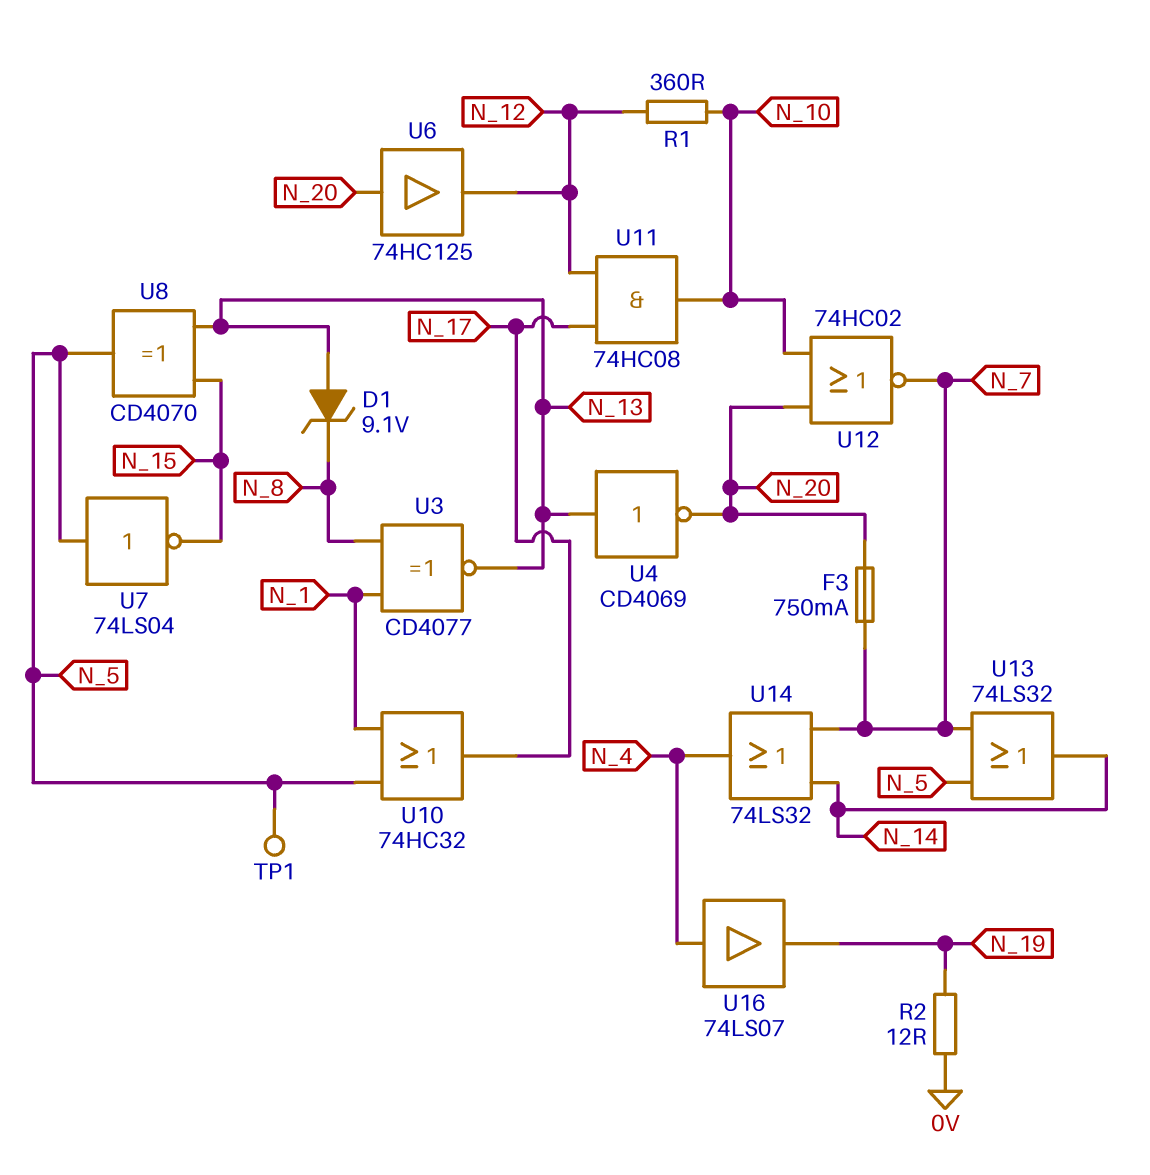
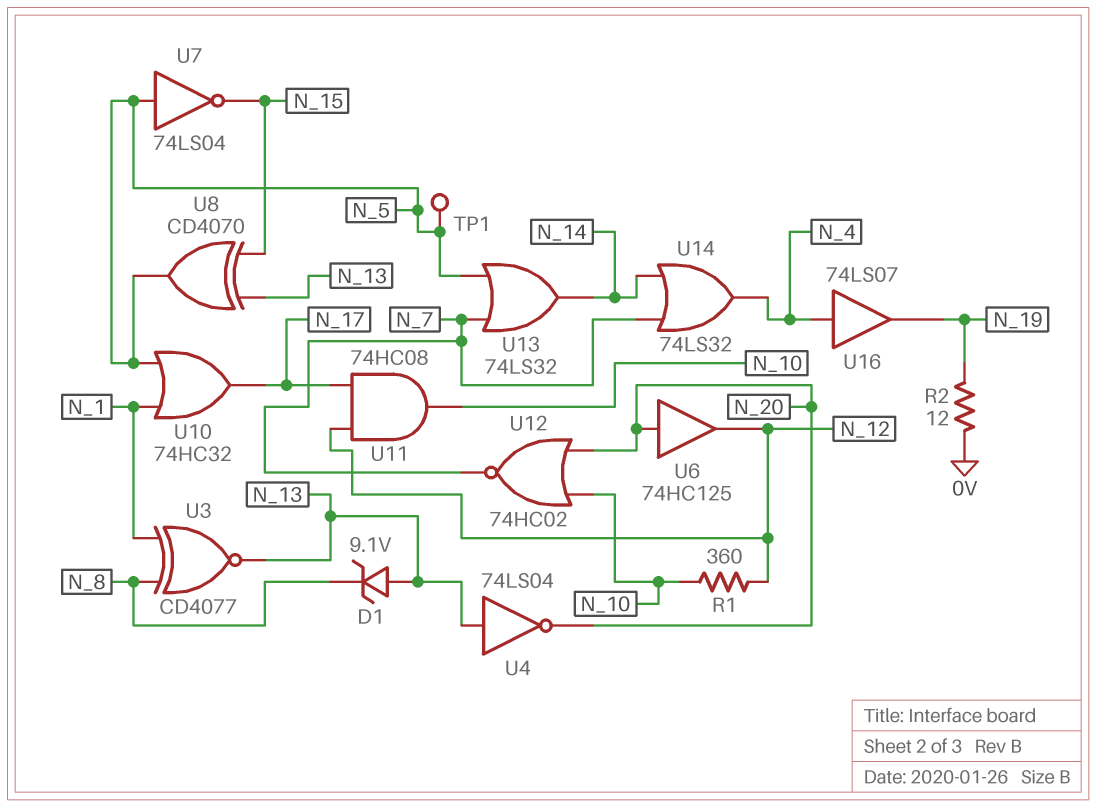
F3: 750mA (N_7, N_20) -> none
U4: NOT CD4069 (in N_13, out N_20) -> NOT 74LS04 (in N_13, out N_20)

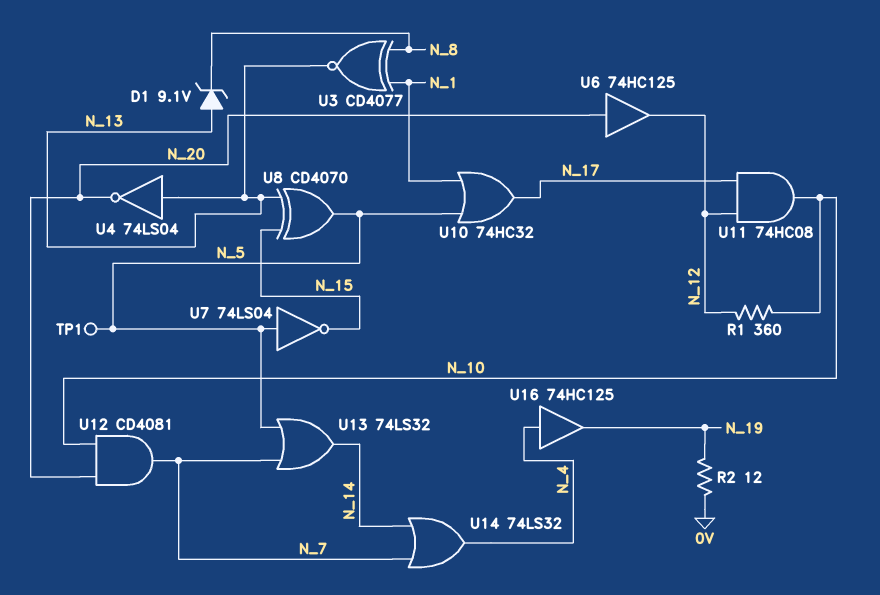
U12: NOR 74HC02 (in N_10, in N_20, out N_7) -> AND CD4081 (in N_10, in N_20, out N_7)
U16: buffer 74LS07 (in N_4, out N_19) -> buffer 74HC125 (in N_4, out N_19)

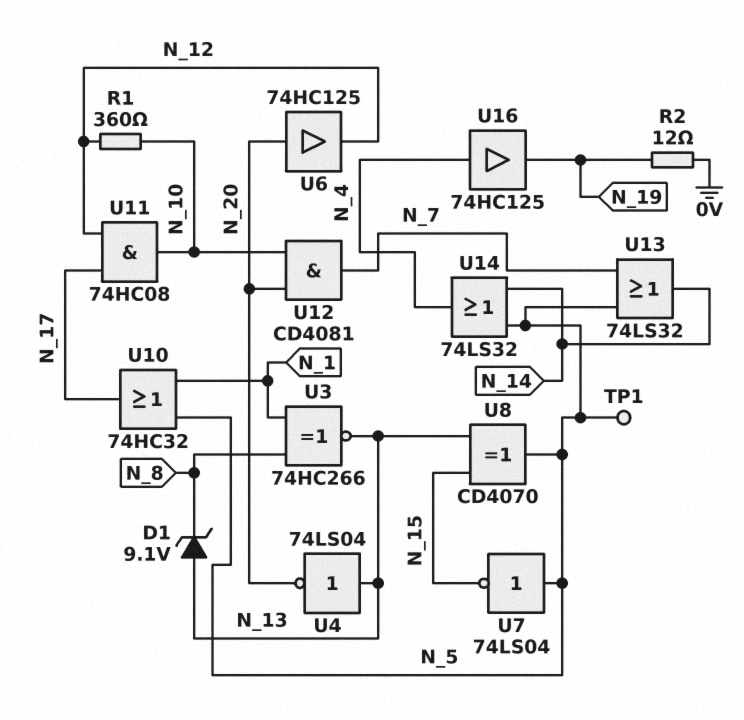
U3: XNOR CD4077 (in N_1, in N_8, out N_13) -> XNOR 74HC266 (in N_1, in N_8, out N_13)
U14: OR 74LS32 (in N_7, in N_14, out N_4) -> OR 74LS32 (in N_5, in N_14, out N_4)

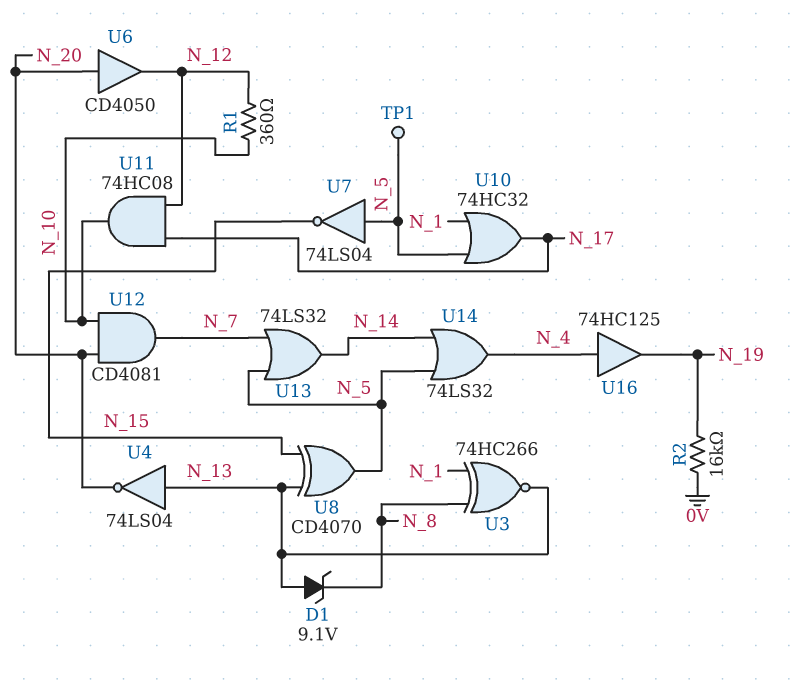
R2: 12 (0V, N_19) -> 16k (0V, N_19)
U6: buffer 74HC125 (in N_20, out N_12) -> buffer CD4050 (in N_20, out N_12)

